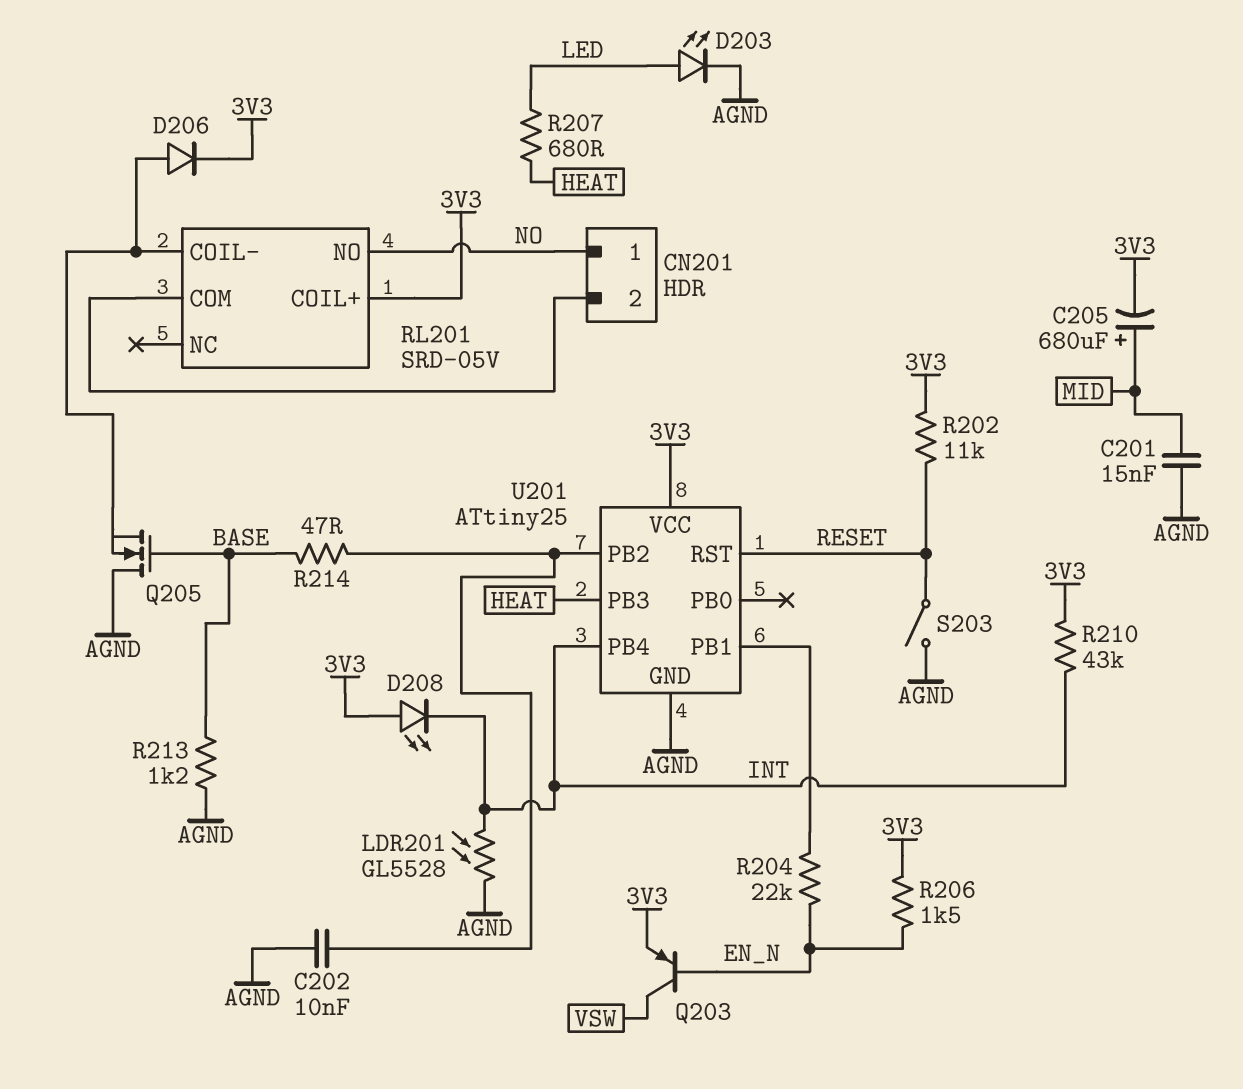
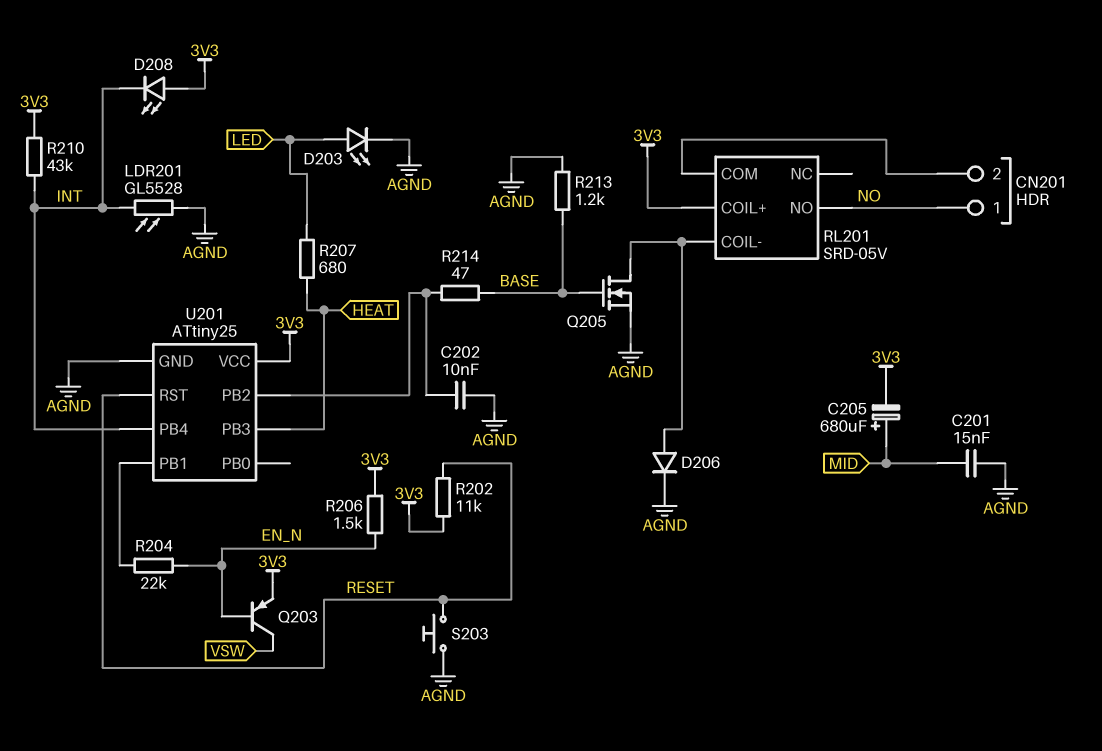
D206: diode (A RL201/COIL-, K 3V3) -> diode (A RL201/COIL-, K AGND)
Q205: NMOS (G BASE, D AGND, S RL201/COIL-) -> NMOS (G BASE, D RL201/COIL-, S AGND)
S203: switch (AGND, RESET) -> button (AGND, RESET)

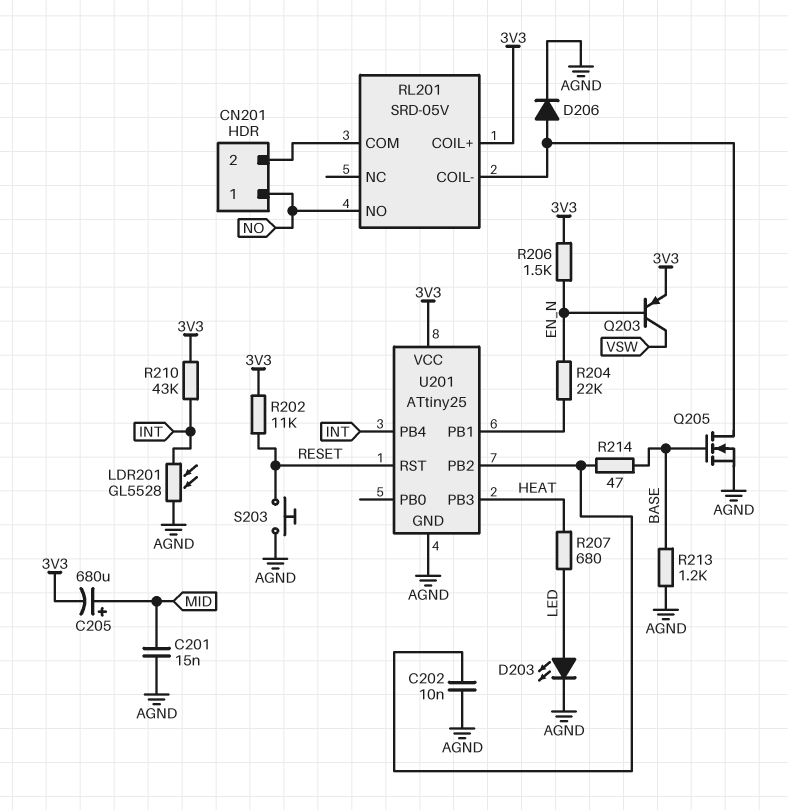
D208: LED (A 3V3, K INT) -> none

